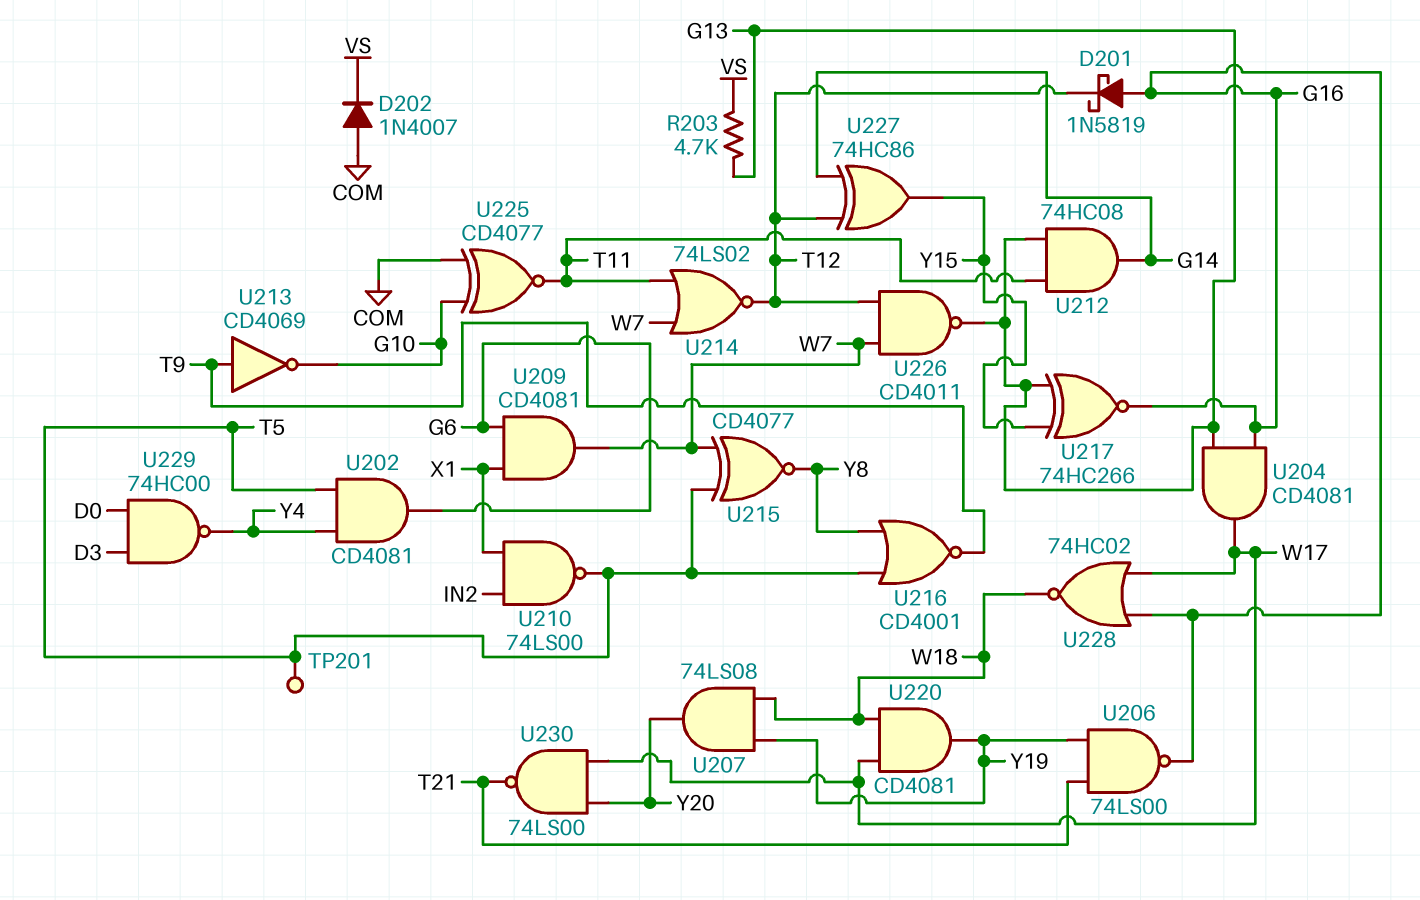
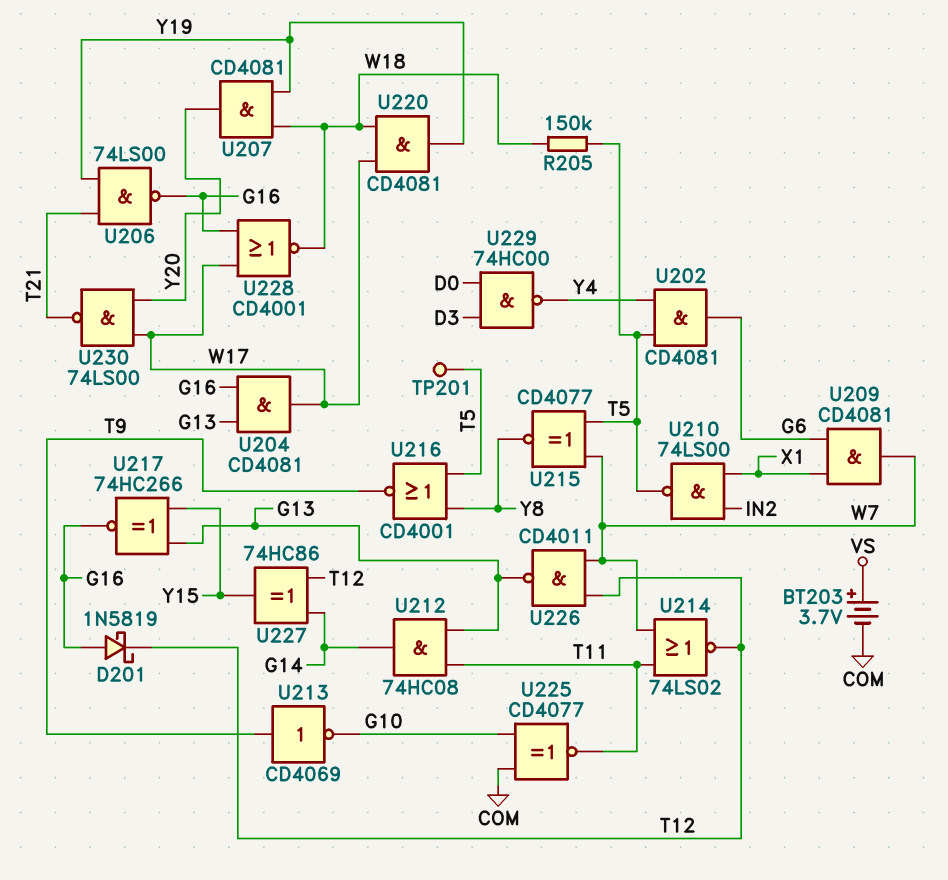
BT203: none -> 3.7V (plus VS, minus COM)
D202: diode 1N4007 (A COM, K VS) -> none
R203: 4.7k (G13, VS) -> none
R205: none -> 150k (T5, W18)
U207: AND 74LS08 (in W18, in Y19, out Y20) -> AND CD4081 (in W18, in Y19, out Y20)
U228: NOR 74HC02 (in G16, in W17, out W18) -> NOR CD4001 (in G16, in W17, out W18)

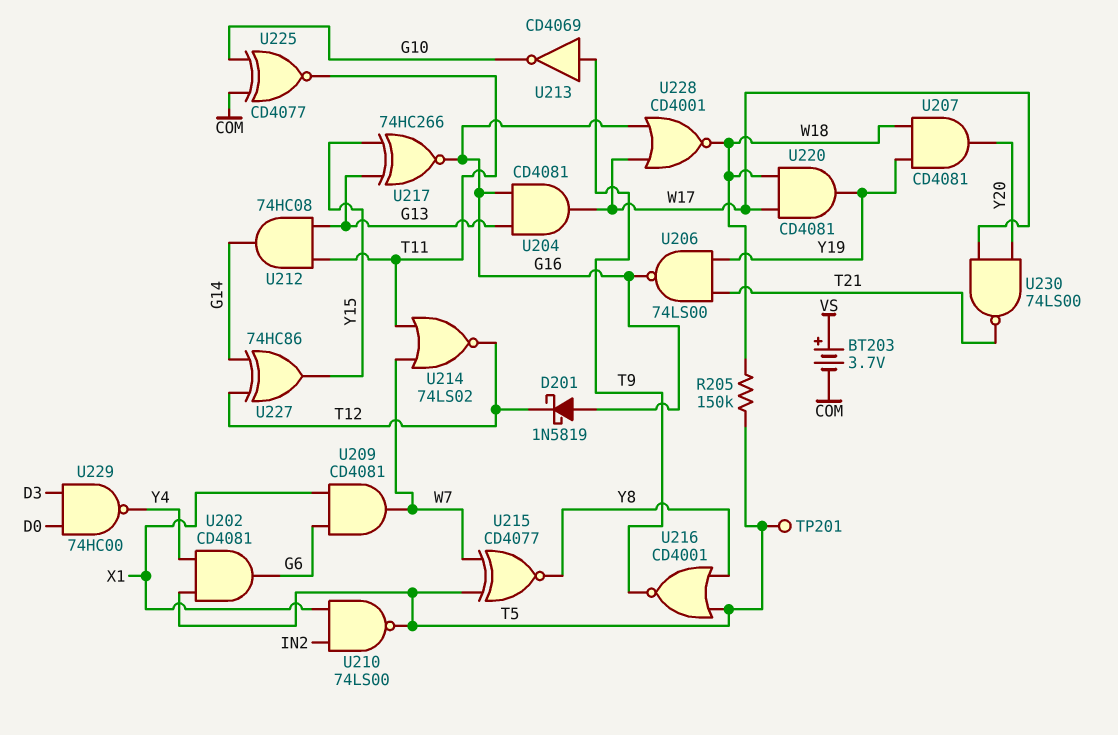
U226: NAND CD4011 (in T12, in W7, out G13) -> none

